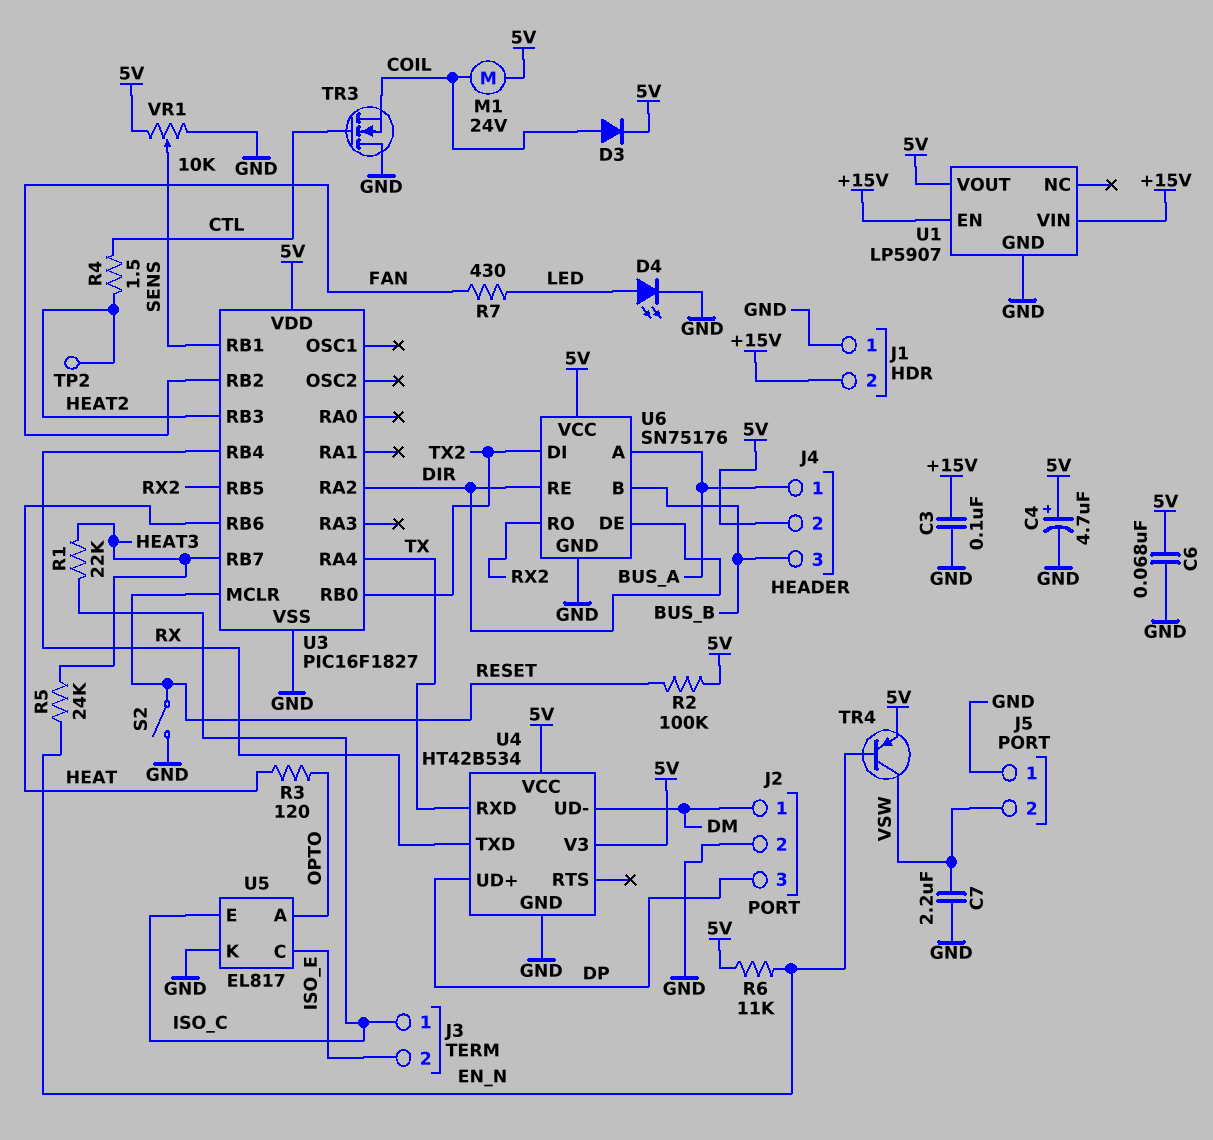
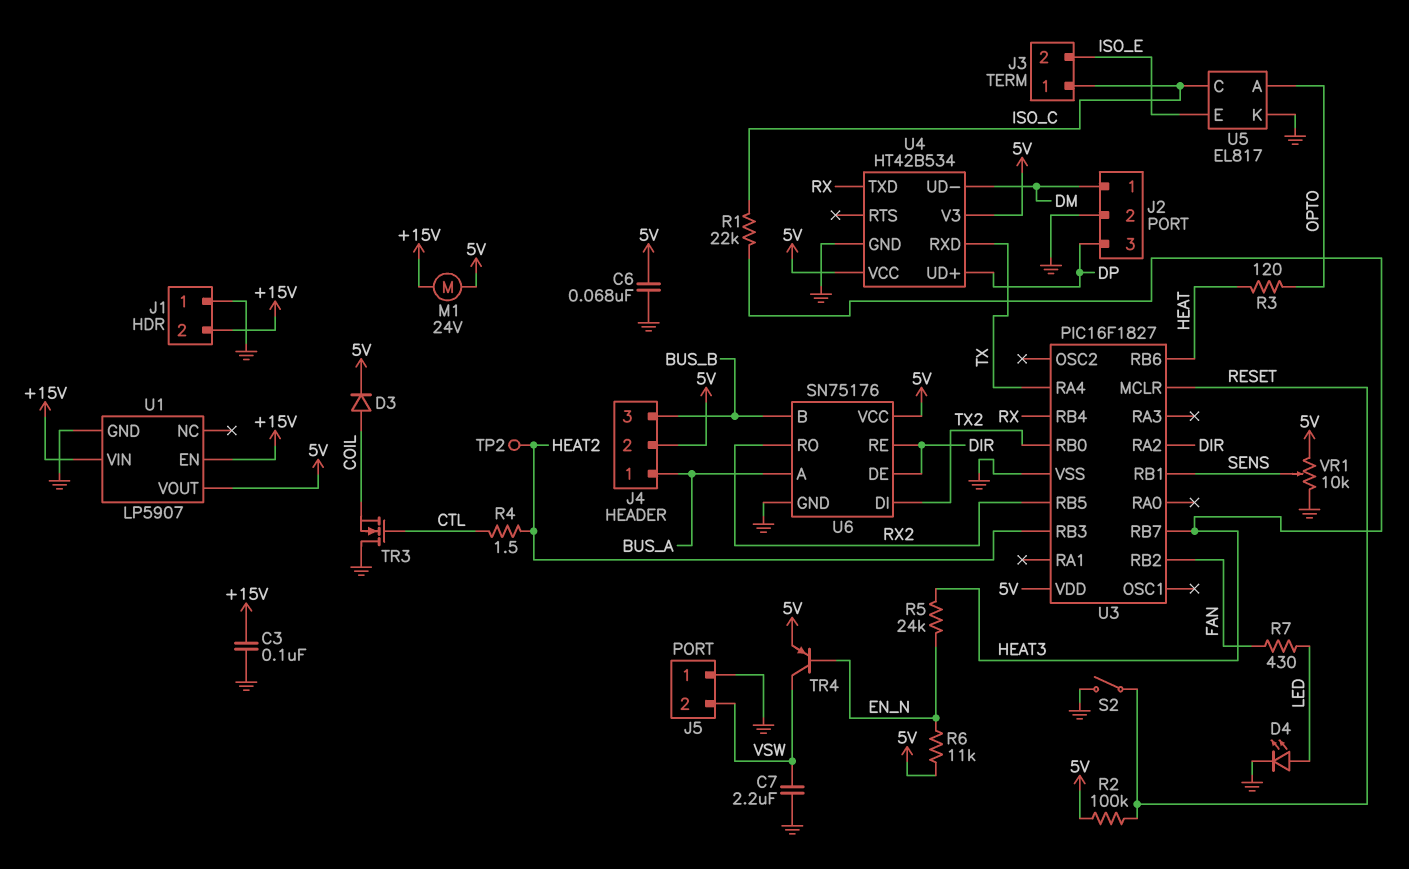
C4: 4.7uF (plus 5V, minus GND) -> none
M1: motor 24V (5V, COIL) -> motor 24V (+15V, 5V)
U5 pin C: ISO_E -> ISO_C
U5 pin E: ISO_C -> ISO_E

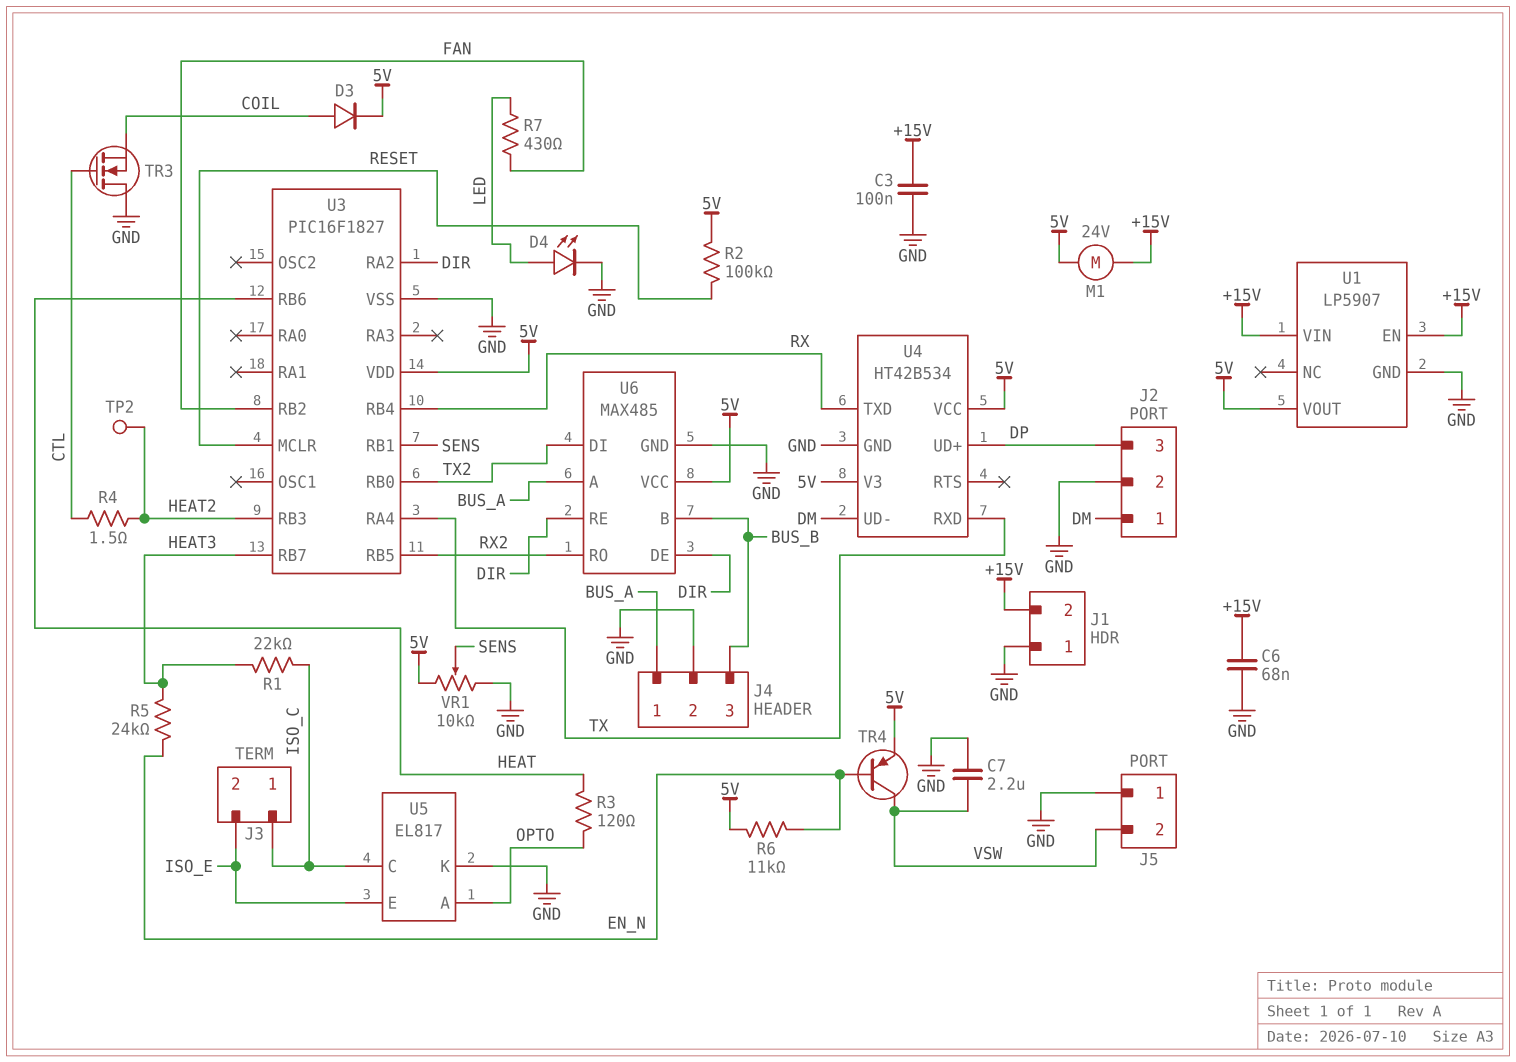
C6: 68nF (5V, GND) -> 68nF (+15V, GND)
J4 pin 2: 5V -> GND
S2: switch (GND, RESET) -> none
U6: SN75176 -> MAX485

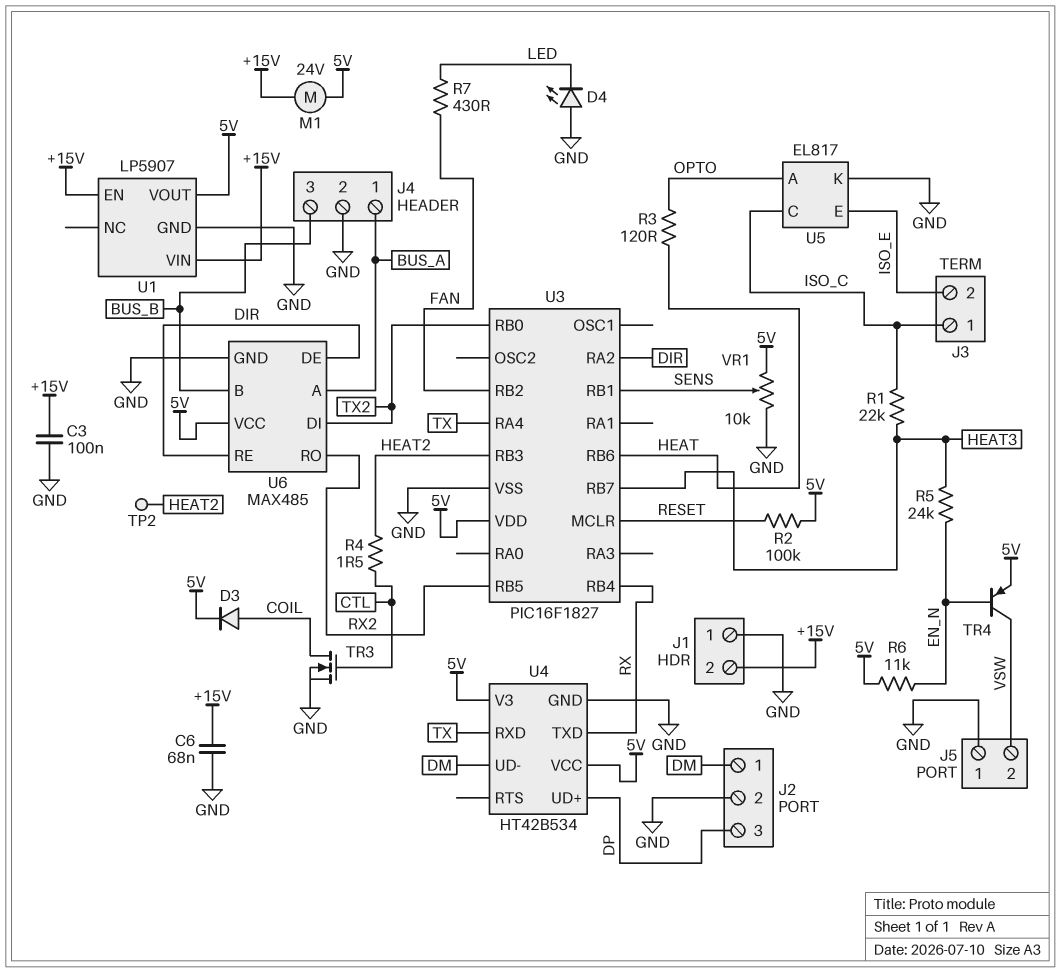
C7: 2.2uF (GND, VSW) -> none
D4: LED (A LED, K GND) -> LED (A GND, K LED)
TR3: NMOS (G CTL, D GND, S COIL) -> NMOS (G CTL, D COIL, S GND)

